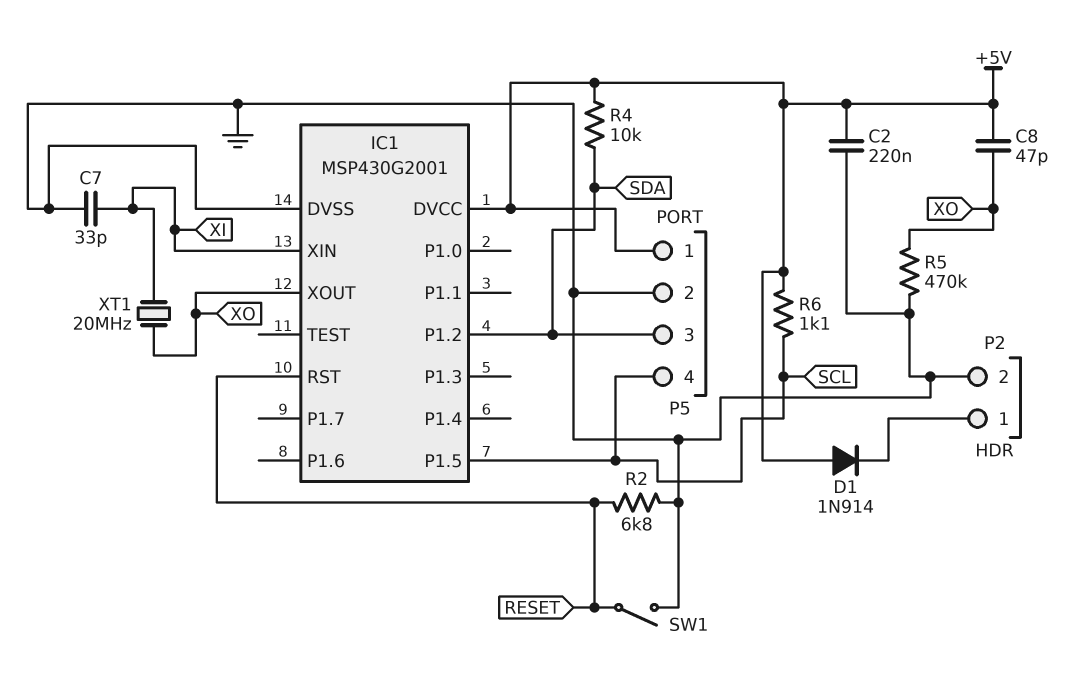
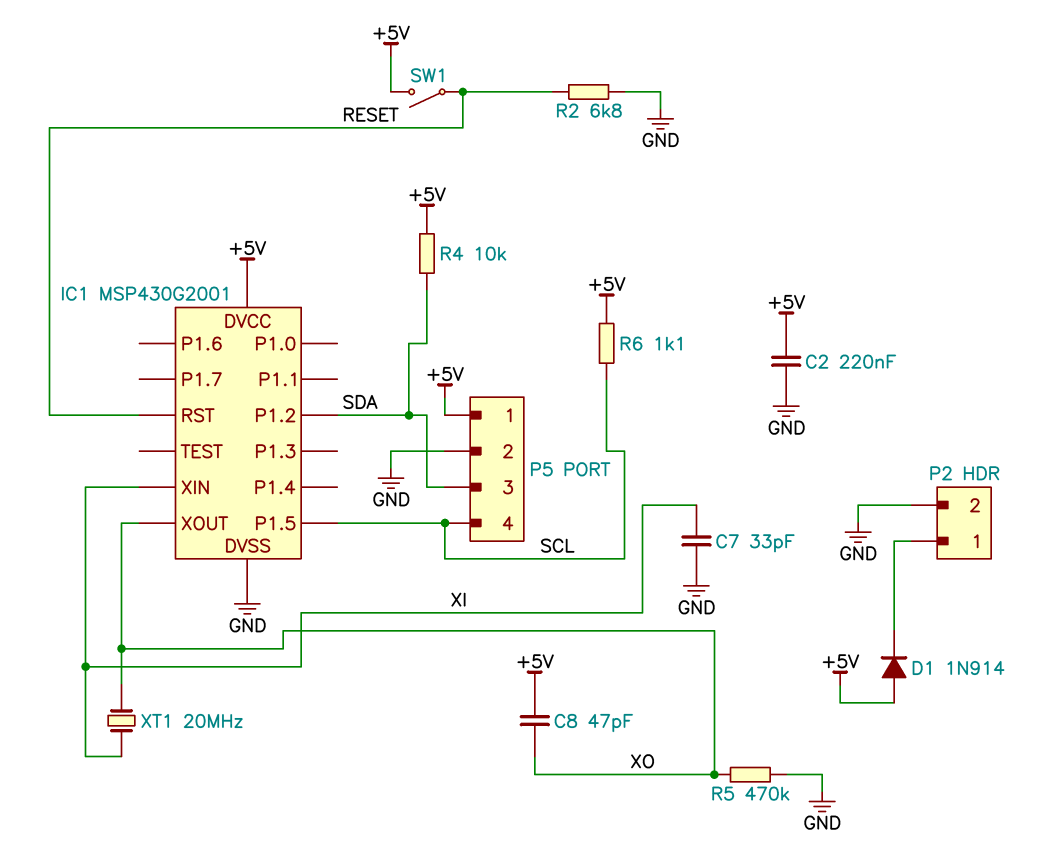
SW1: switch (GND, RESET) -> switch (+5V, RESET)

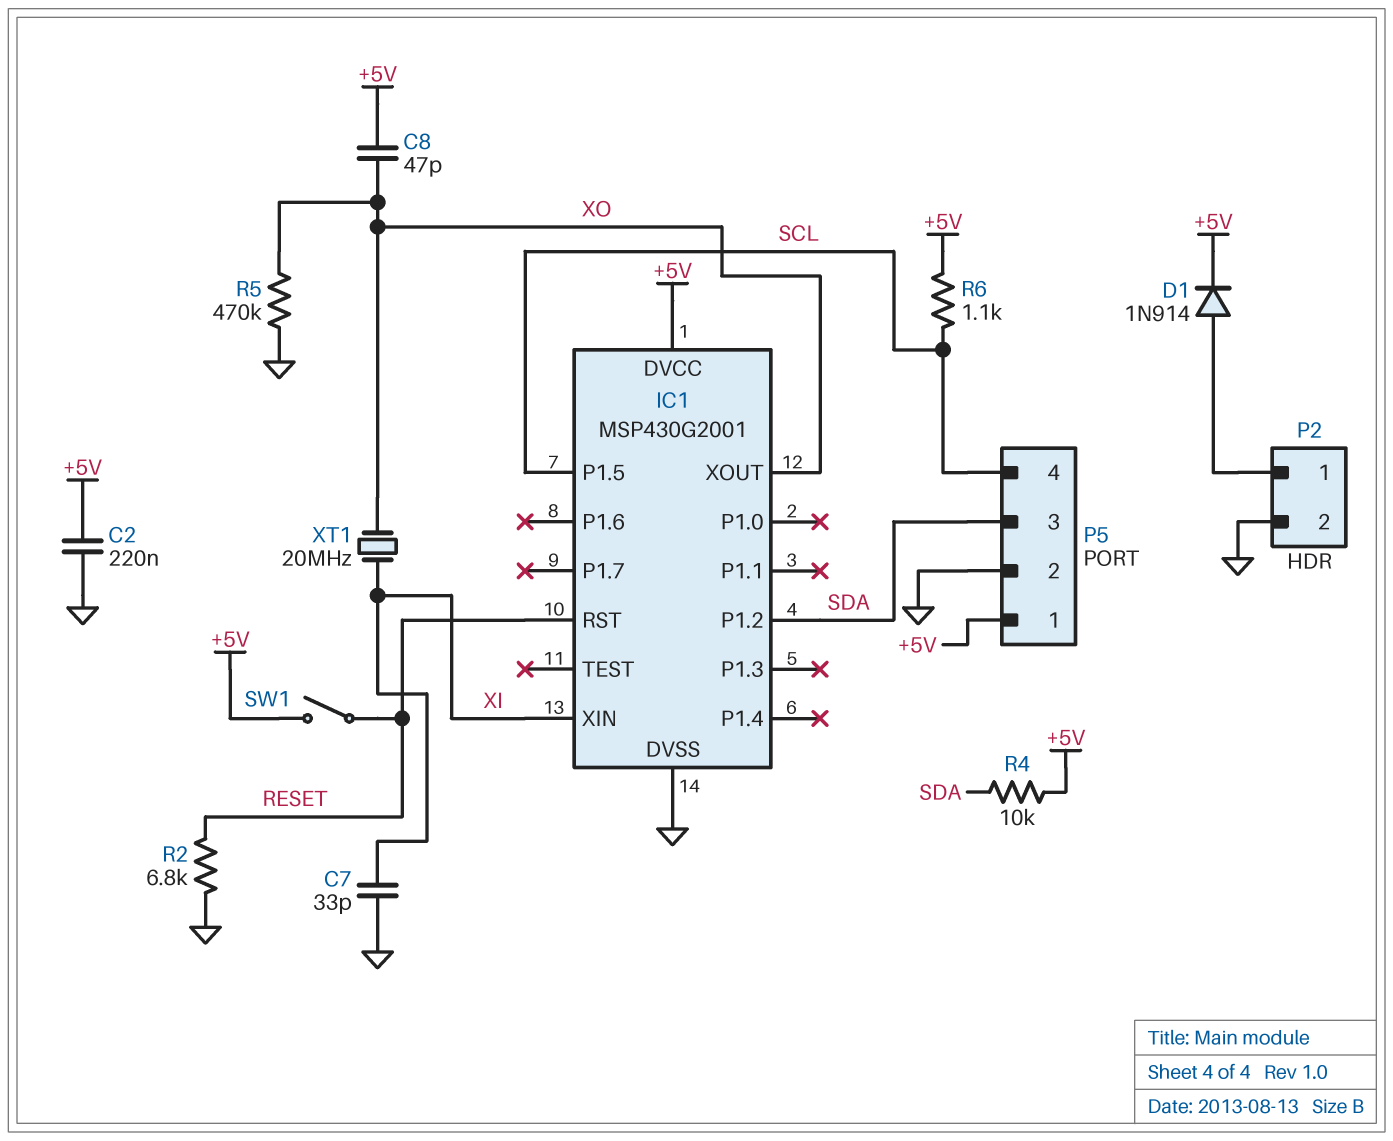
D1: diode 1N914 (A +5V, K P2/1) -> diode 1N914 (A P2/1, K +5V)

